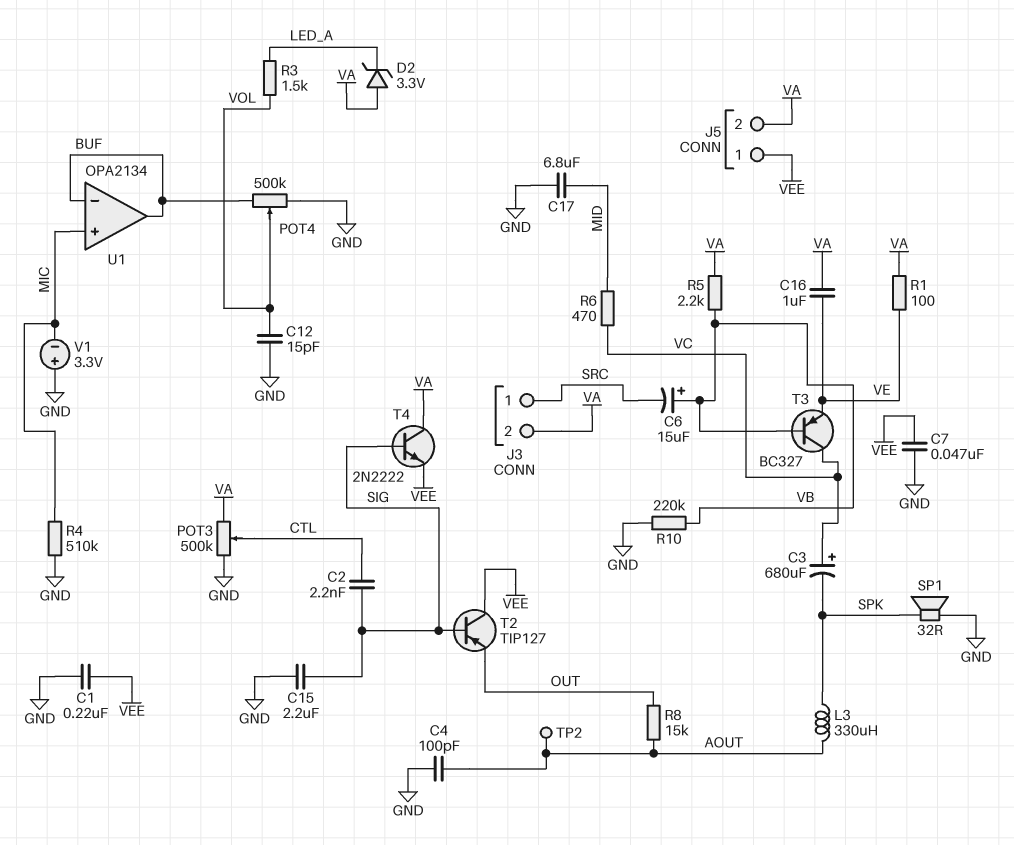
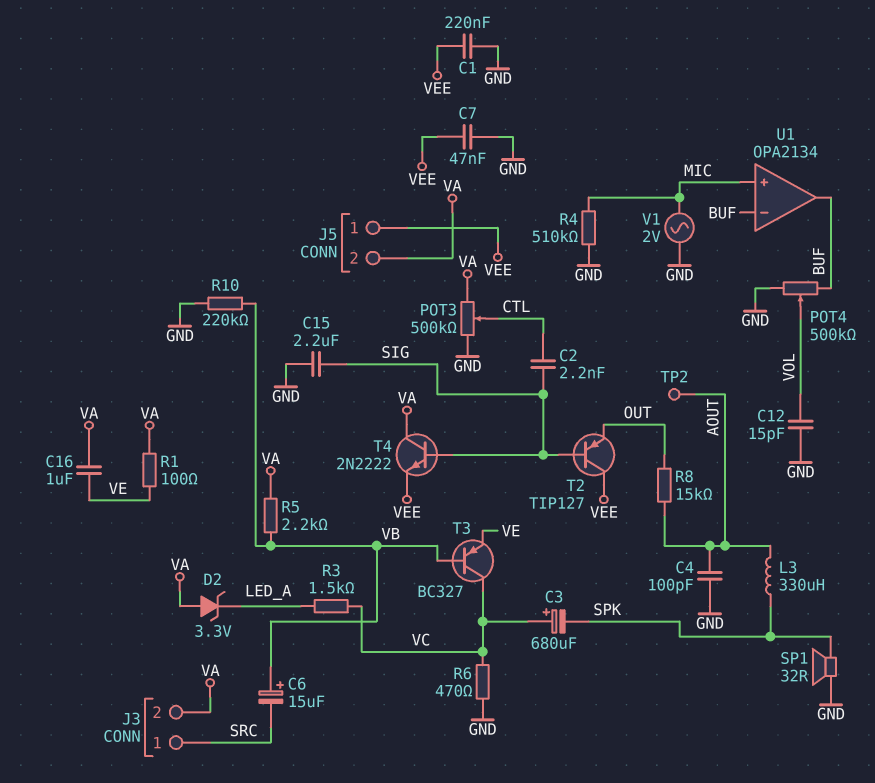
C17: 6.8uF (GND, MID) -> none
R3: 1.5k (LED_A, VOL) -> 1.5k (LED_A, VC)
R6: 470 (MID, VC) -> 470 (GND, VC)
V1: 3.3V (plus GND, minus MIC) -> AC 2V (GND, MIC)

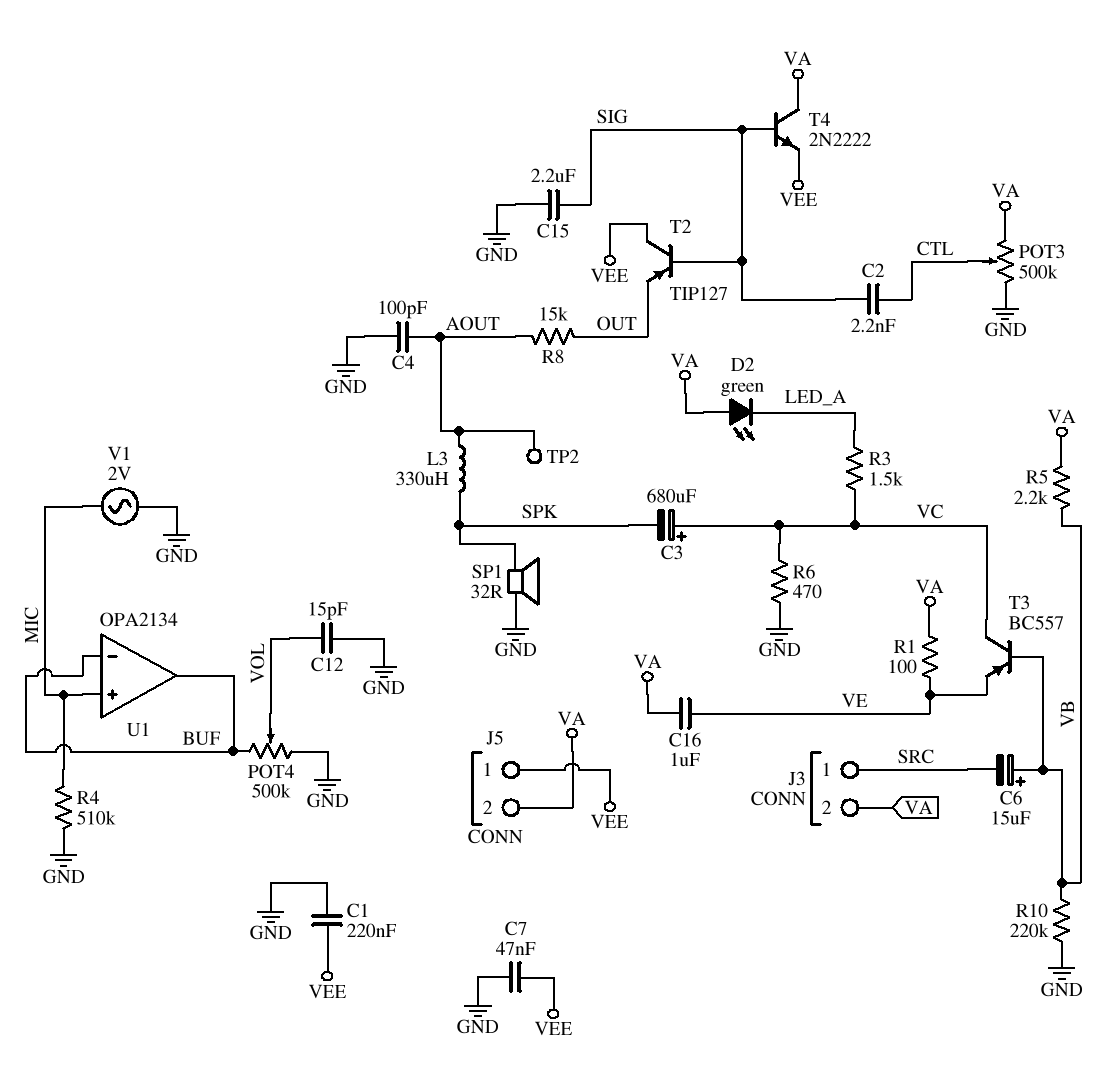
D2: zener 3.3V (A VA, K LED_A) -> LED green (A VA, K LED_A)
T3: PNP BC327 (B VB, C VC, E VE) -> PNP BC557 (B VB, C VC, E VE)

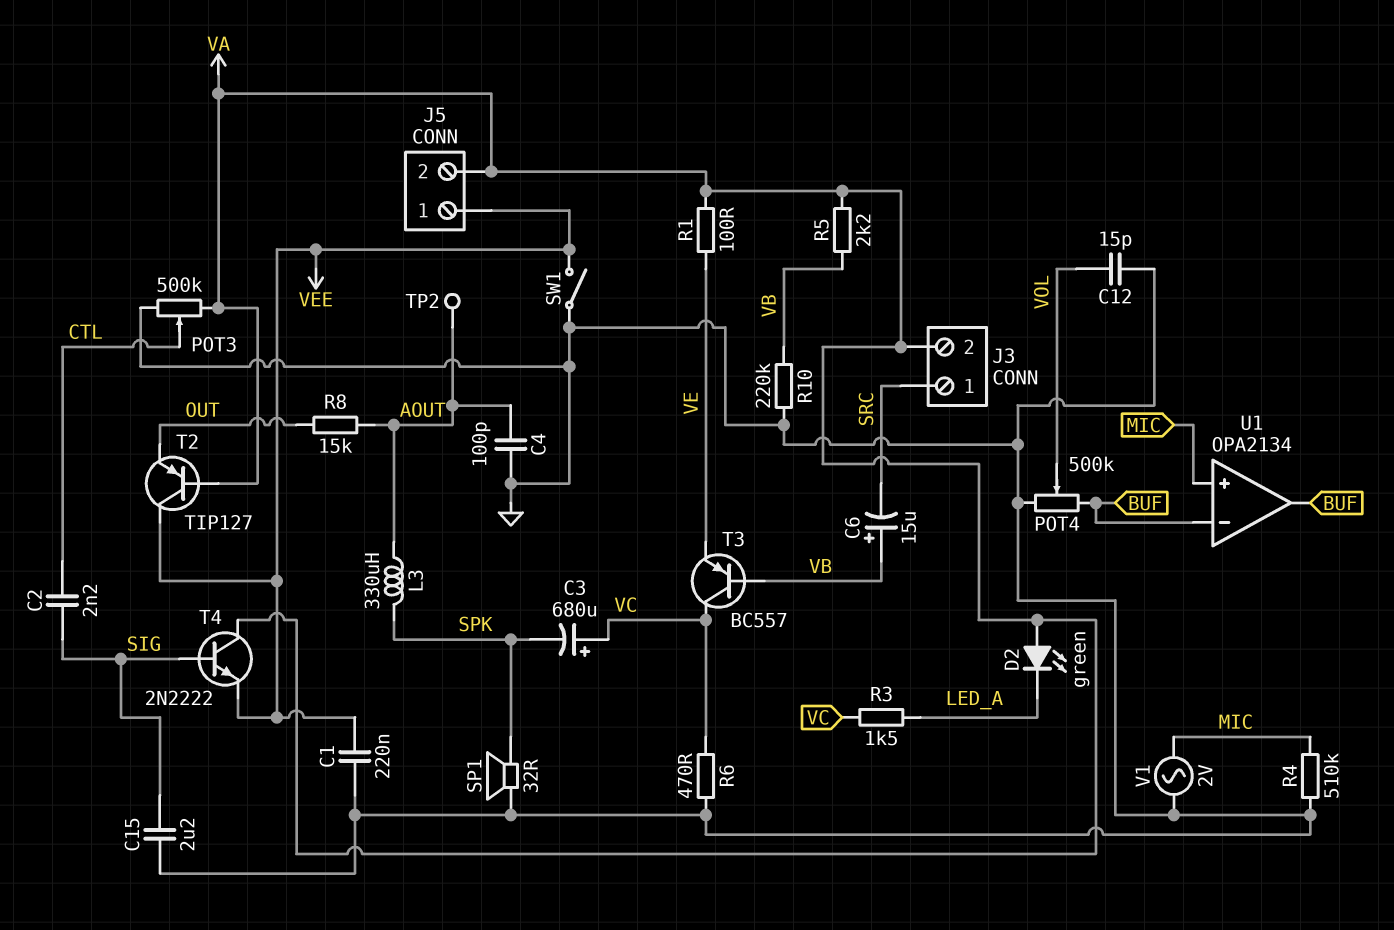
C7: 47nF (GND, VEE) -> none
C16: 1uF (VA, VE) -> none
SW1: none -> switch (GND, VEE)
T2: PNP TIP127 (B SIG, C VEE, E OUT) -> PNP TIP127 (B VA, C VEE, E OUT)

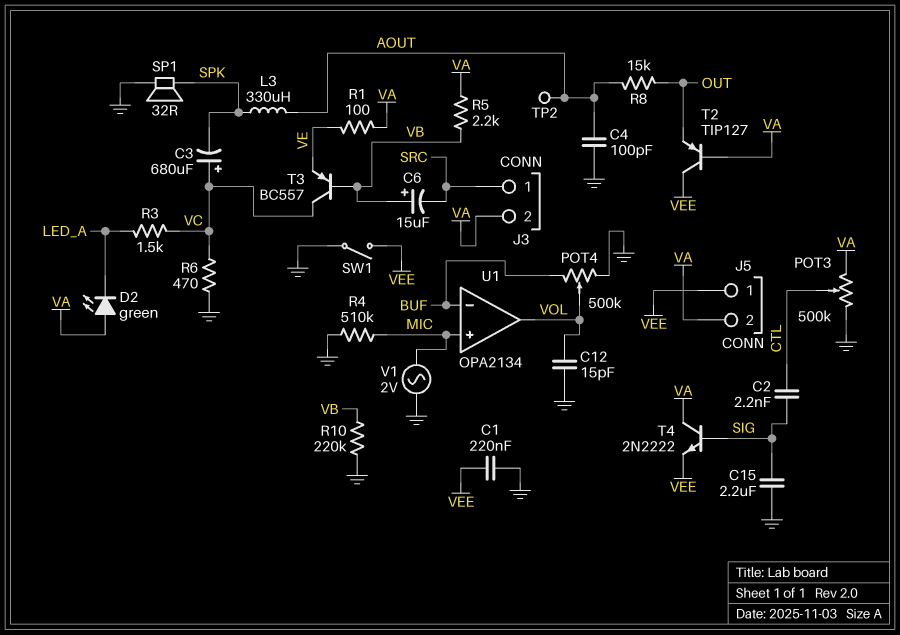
U1 pin out: BUF -> VOL

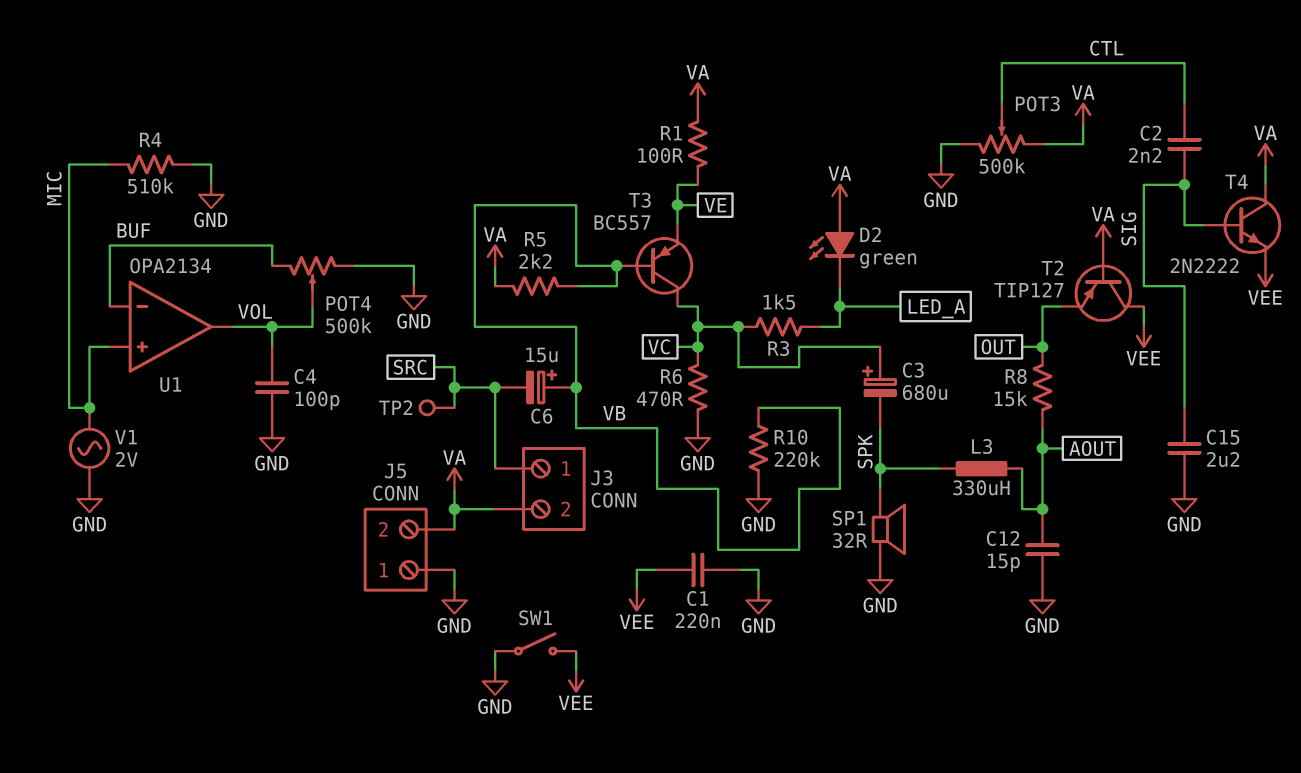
C4: 100pF (AOUT, GND) -> 100pF (GND, VOL)
C12: 15pF (GND, VOL) -> 15pF (AOUT, GND)
J5 pin 1: VEE -> GND
TP2: test point (AOUT) -> test point (SRC)

